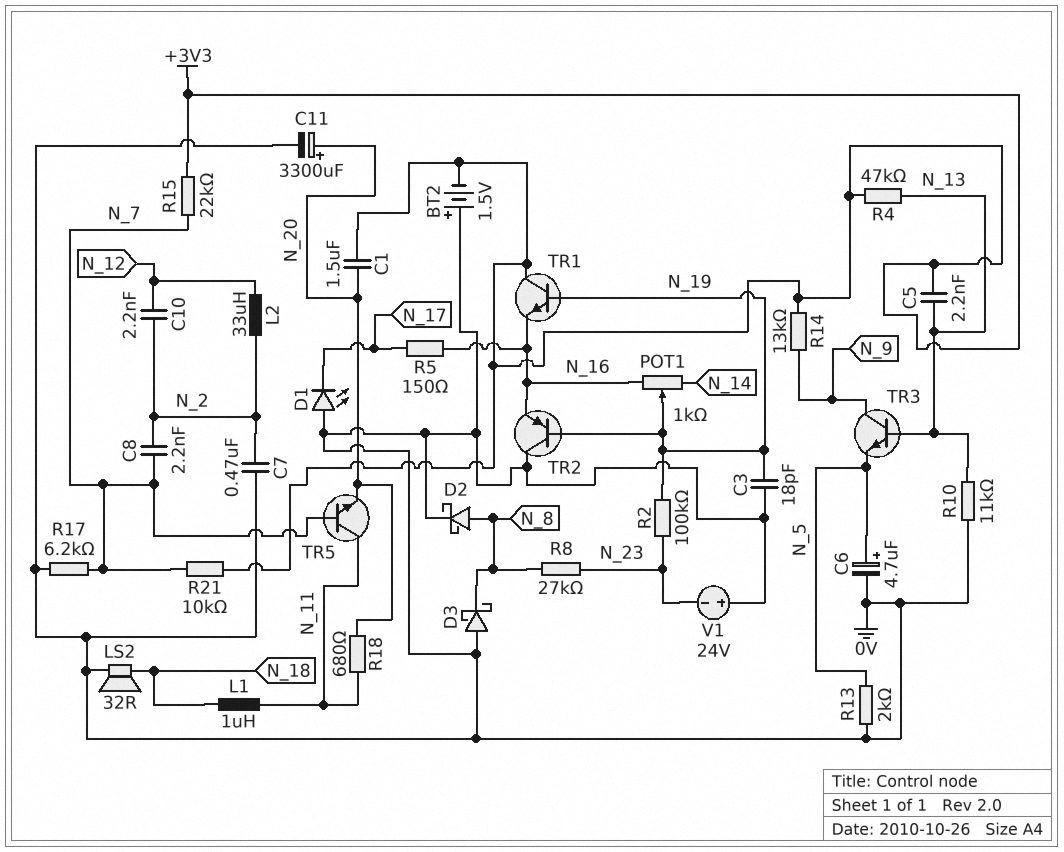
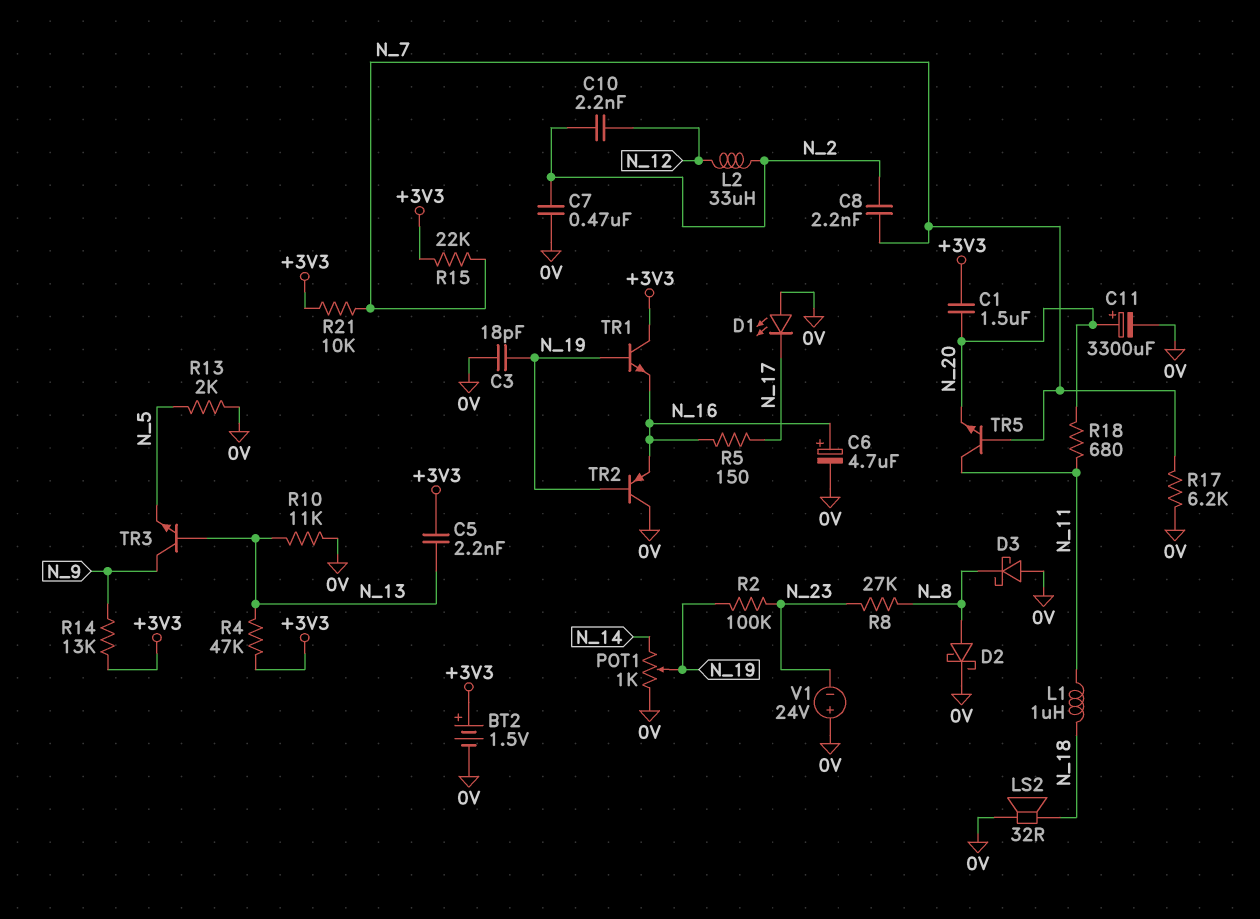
BT2: 1.5V (plus 0V, minus +3V3) -> 1.5V (plus +3V3, minus 0V)
C6: 4.7uF (plus N_5, minus 0V) -> 4.7uF (plus N_16, minus 0V)
POT1: 1k (N_14, N_16, wiper N_19) -> 1k (0V, N_14, wiper N_19)

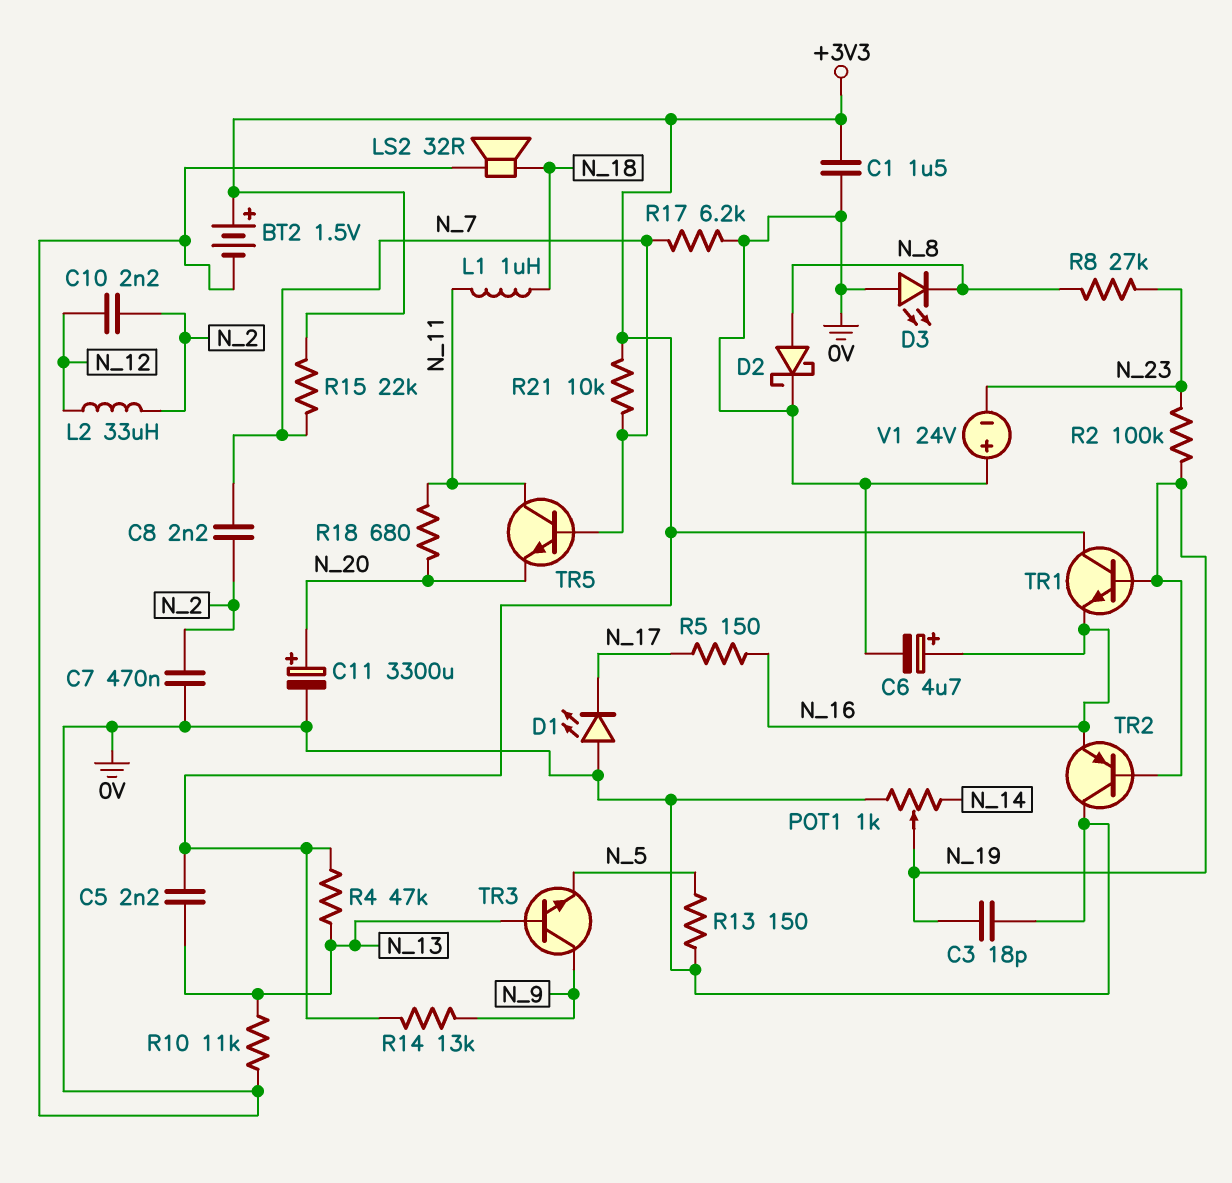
C1: 1.5uF (+3V3, N_20) -> 1.5uF (+3V3, 0V)
D3: schottky (A 0V, K N_8) -> LED (A 0V, K N_8)
R13: 2k (0V, N_5) -> 150 (0V, N_5)

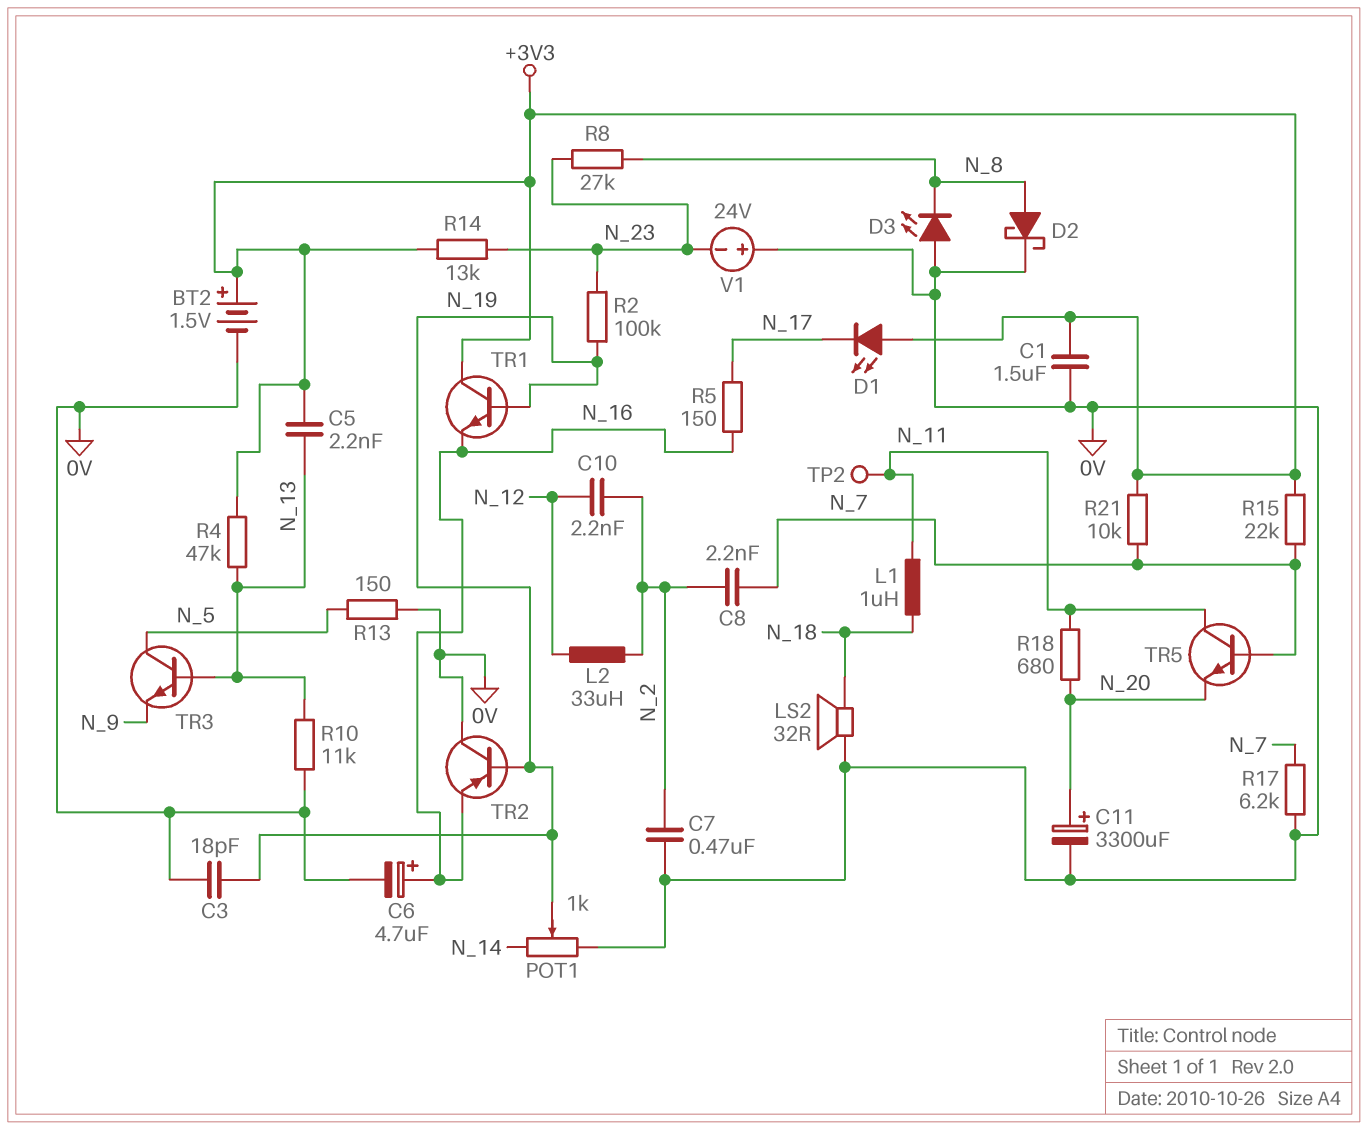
D1: LED (A 0V, K N_17) -> LED (A +3V3, K N_17)
R14: 13k (+3V3, N_9) -> 13k (+3V3, N_23)
TP2: none -> test point (N_11)
TR3: NPN (B N_13, C N_9, E N_5) -> NPN (B N_13, C N_5, E N_9)

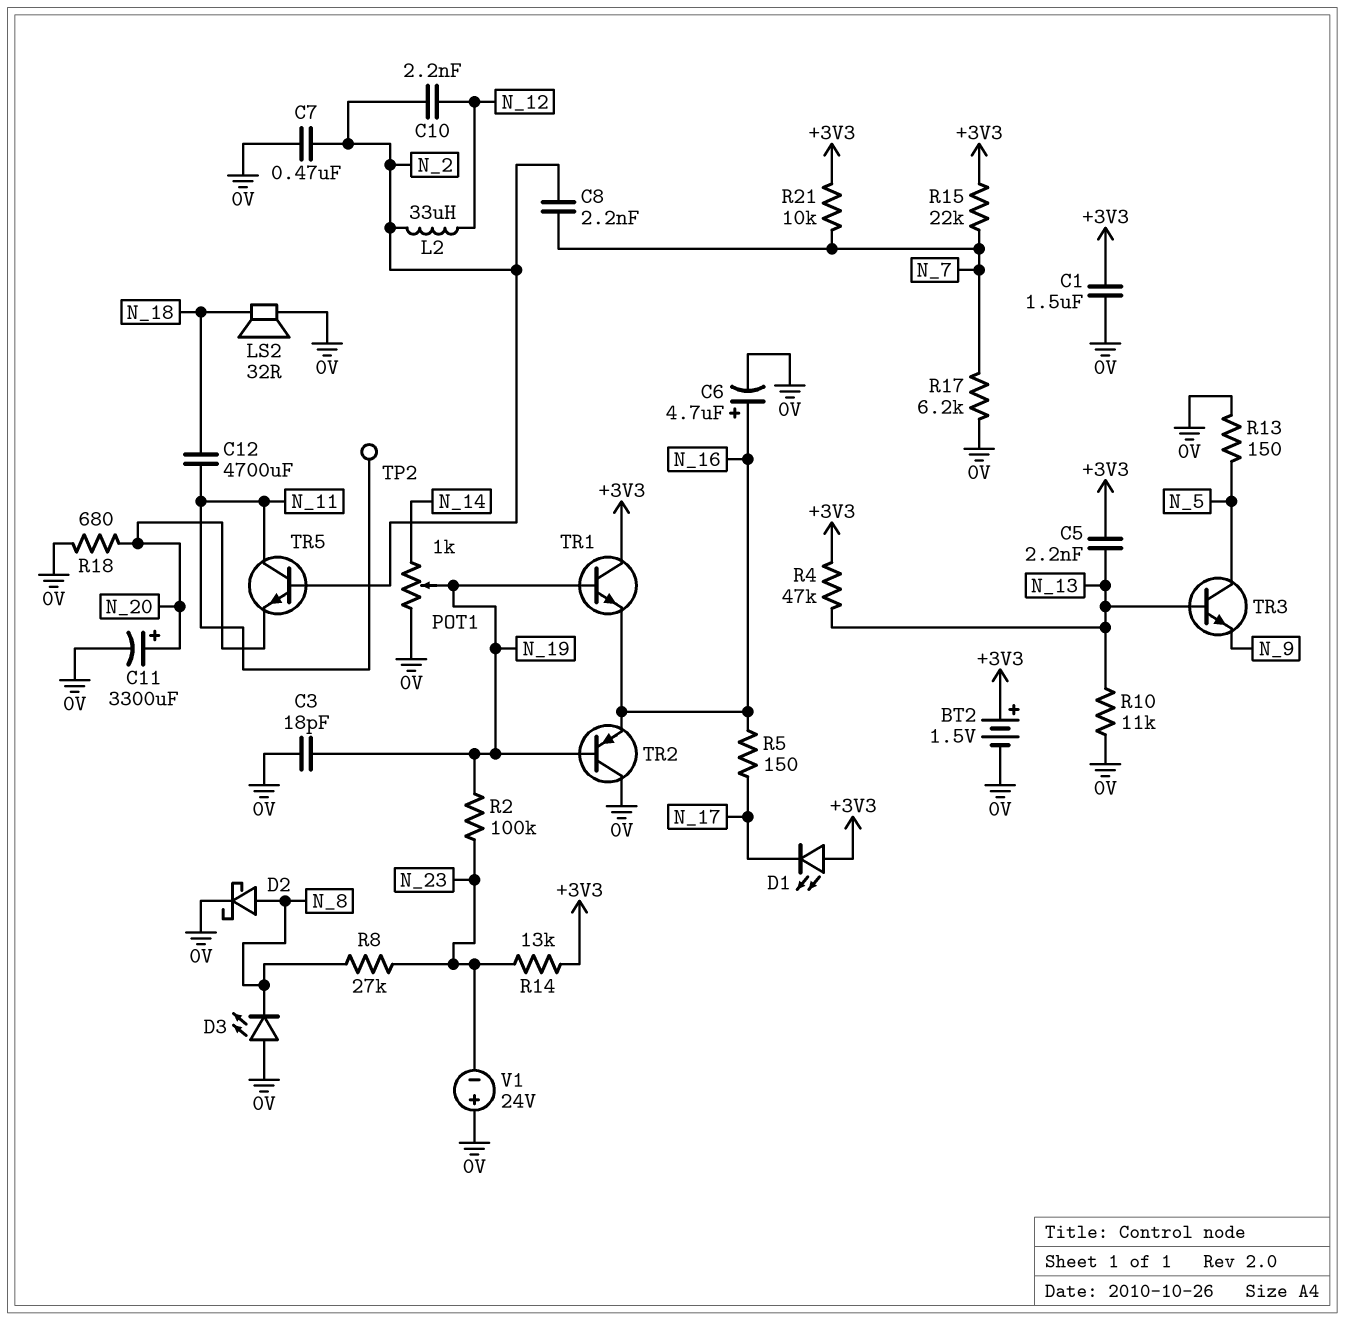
C12: none -> 4700uF (N_11, N_18)
L1: 1uH (N_11, N_18) -> none
R18: 680 (N_11, N_20) -> 680 (0V, N_20)
TR5: NPN (B N_7, C N_11, E N_20) -> NPN (B N_2, C N_11, E N_20)

